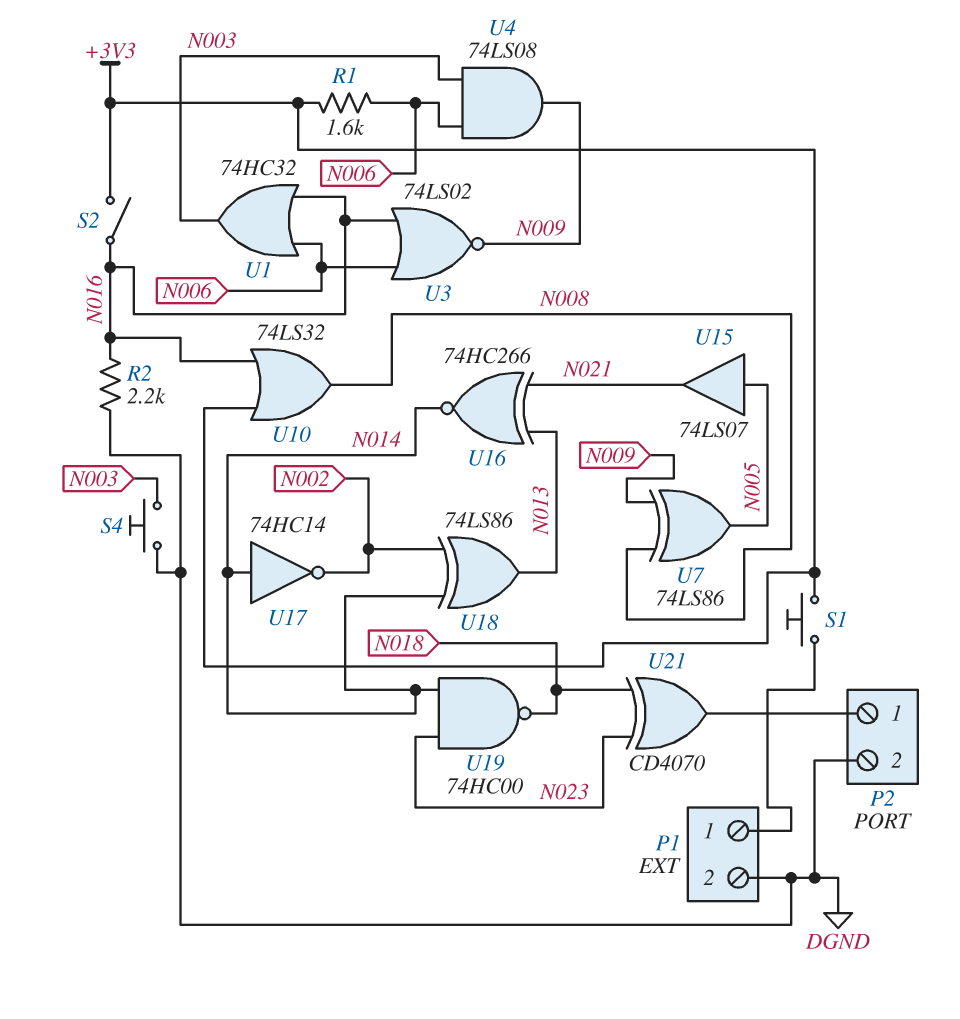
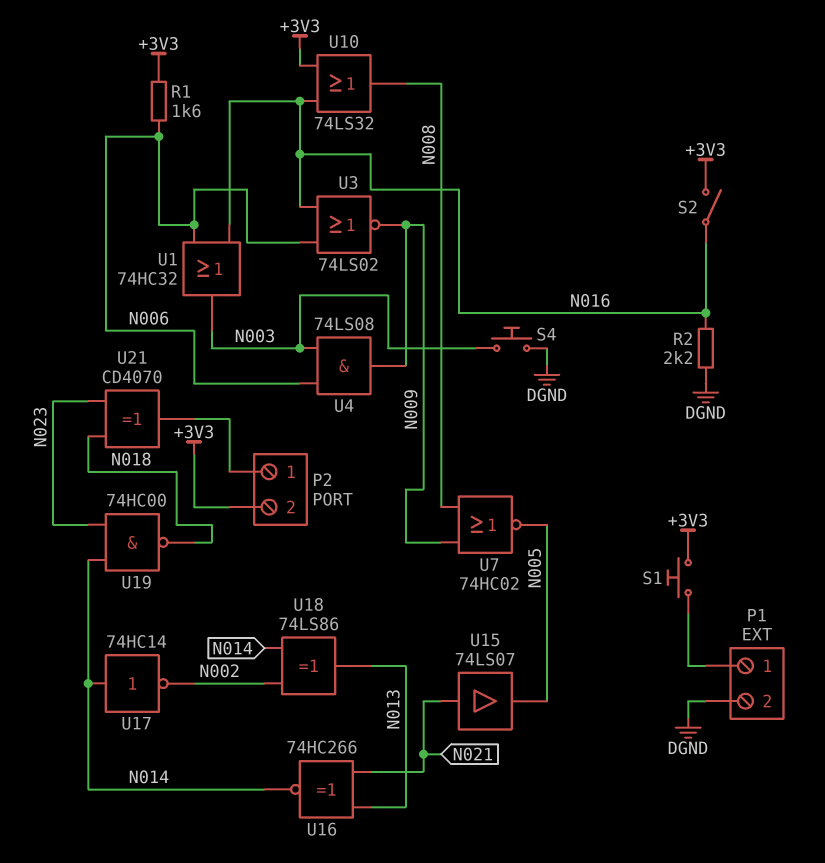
P2 pin 2: DGND -> +3V3
U7: XOR 74LS86 (in N008, in N009, out N005) -> NOR 74HC02 (in N008, in N009, out N005)
U15: buffer 74LS07 (in N005, out N021) -> buffer 74LS07 (in N021, out N005)

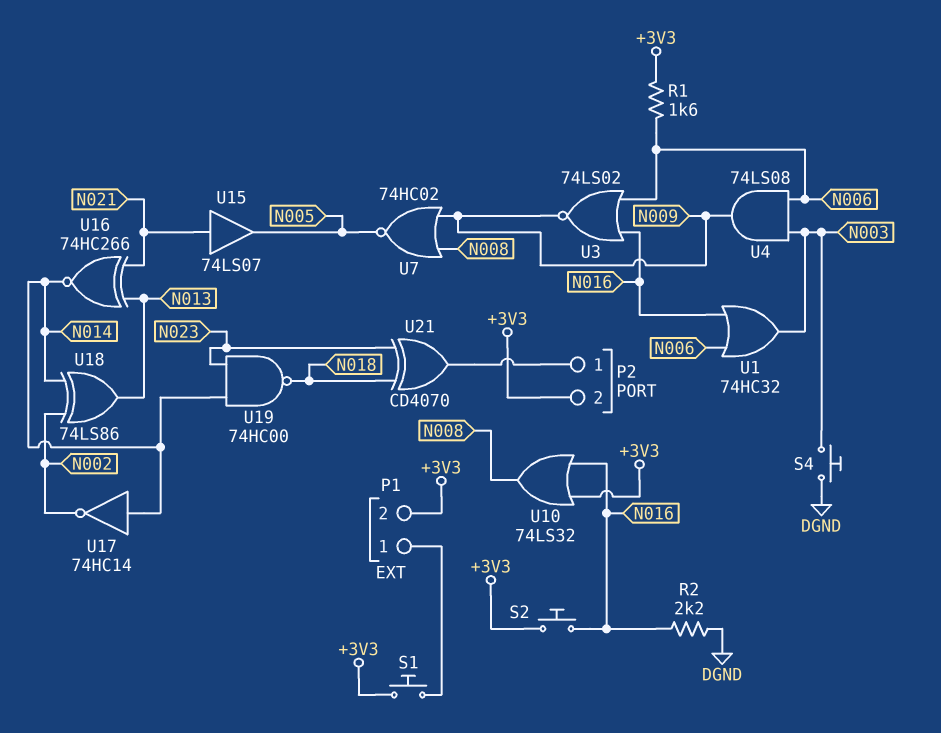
P1 pin 2: DGND -> +3V3
S2: switch (+3V3, N016) -> button (+3V3, N016)

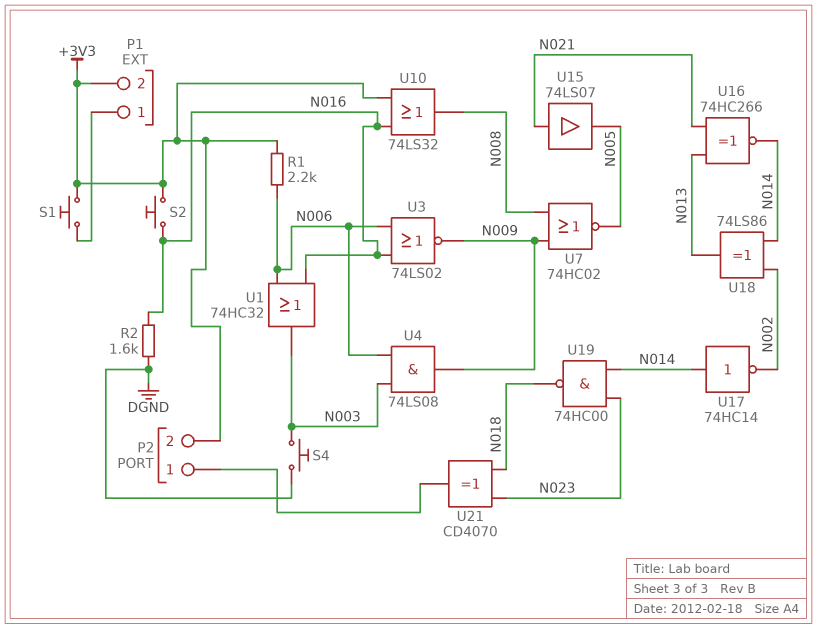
R1: 1.6k (+3V3, N006) -> 2.2k (+3V3, N006)
R2: 2.2k (DGND, N016) -> 1.6k (DGND, N016)

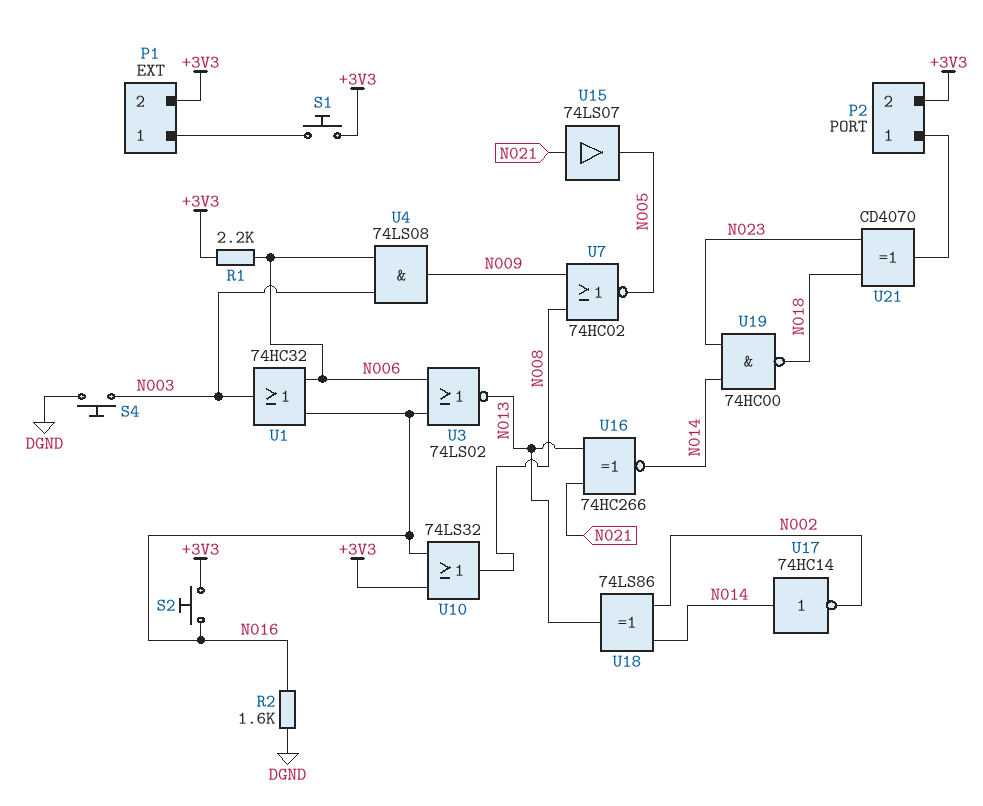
U3: NOR 74LS02 (in N006, in N016, out N009) -> NOR 74LS02 (in N006, in N016, out N013)

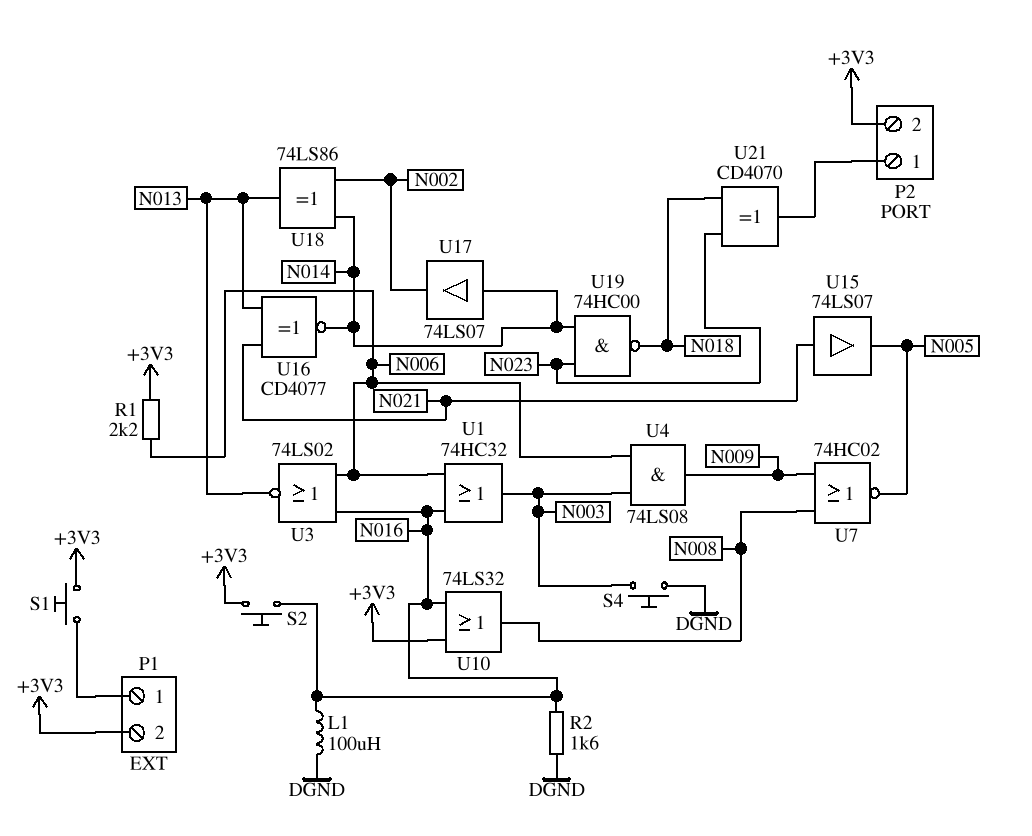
L1: none -> 100uH (DGND, N016)
U16: XNOR 74HC266 (in N013, in N021, out N014) -> XNOR CD4077 (in N013, in N021, out N014)
U17: NOT 74HC14 (in N014, out N002) -> buffer 74LS07 (in N014, out N002)

